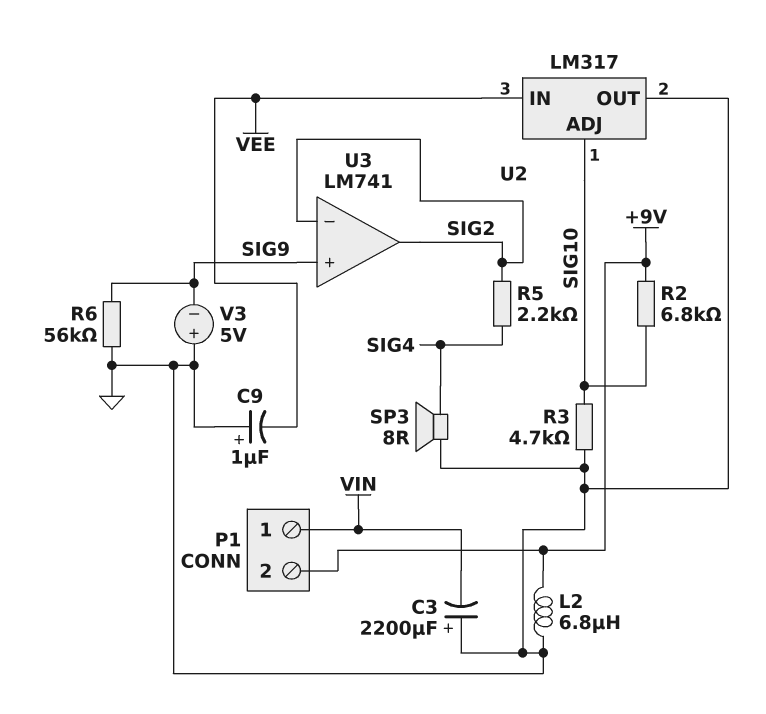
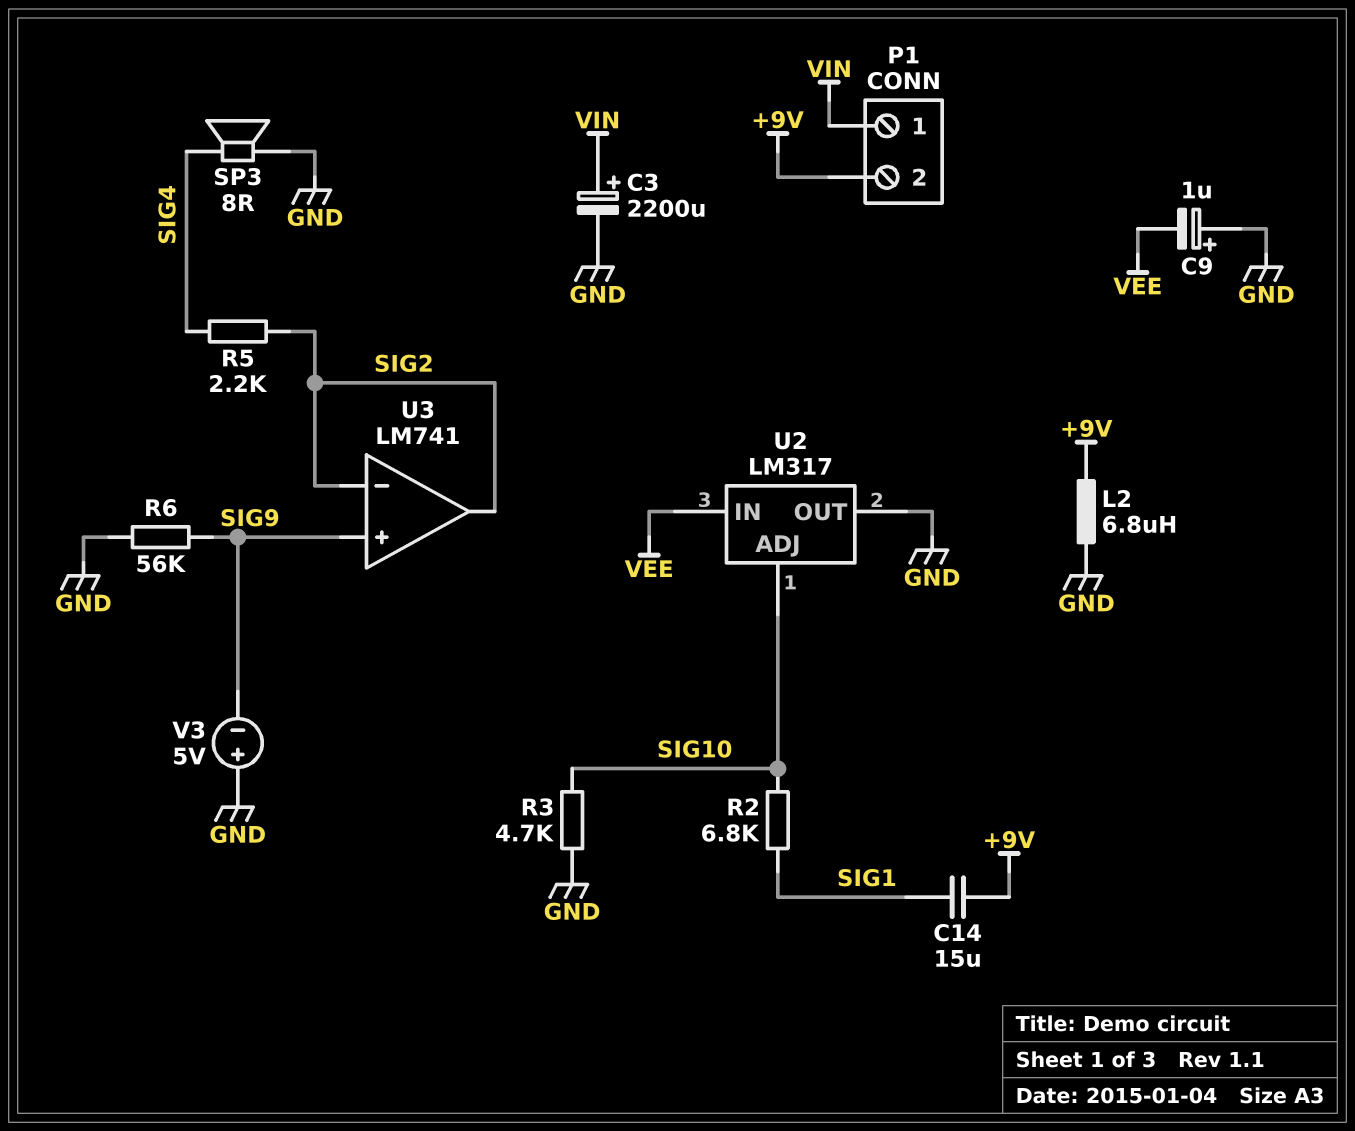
C3: 2200uF (plus GND, minus VIN) -> 2200uF (plus VIN, minus GND)
C14: none -> 15uF (+9V, SIG1)
R2: 6.8k (+9V, SIG10) -> 6.8k (SIG1, SIG10)

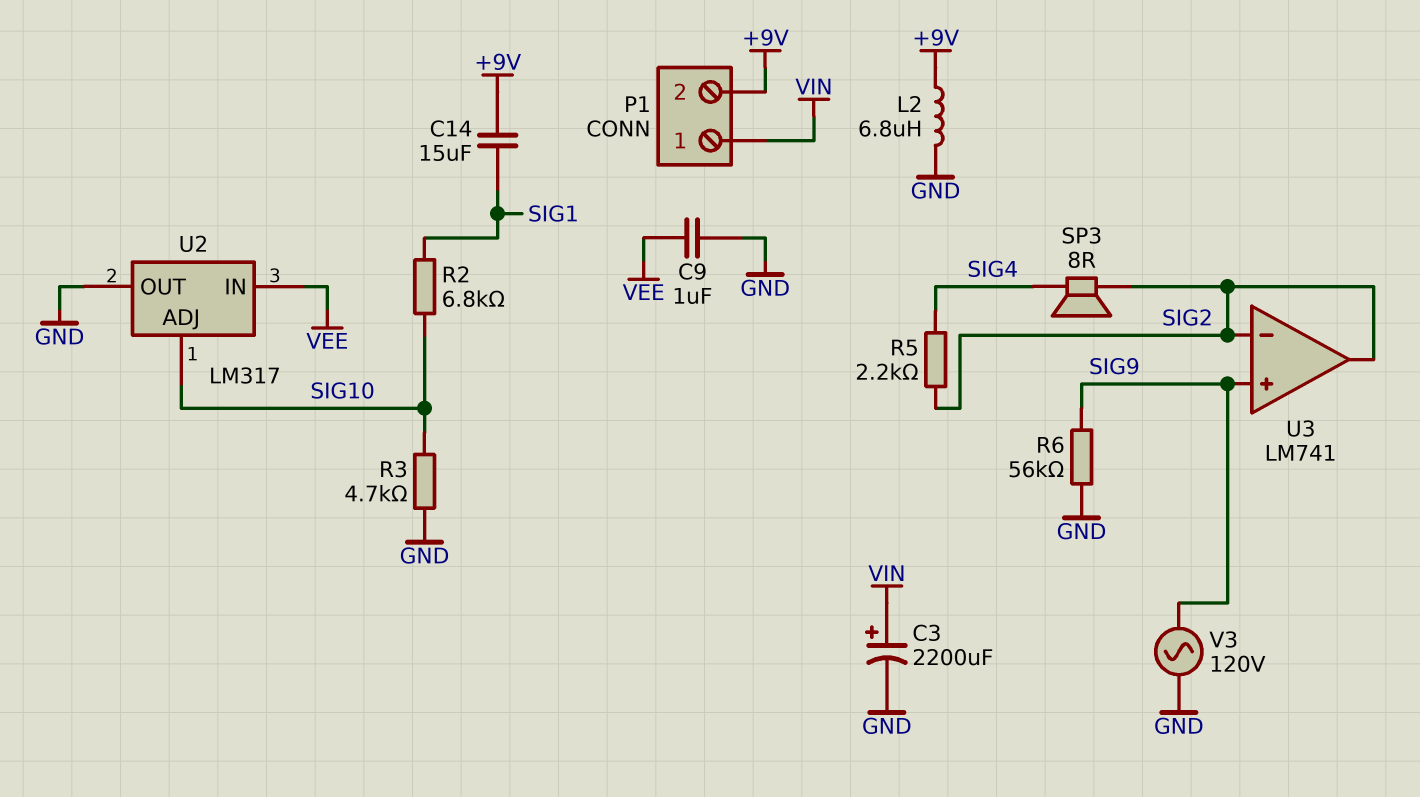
C9: 1uF (plus GND, minus VEE) -> 1uF (GND, VEE)
SP3: speaker 8R (GND, SIG4) -> speaker 8R (SIG2, SIG4)
V3: 5V (plus GND, minus SIG9) -> AC 120V (GND, SIG9)

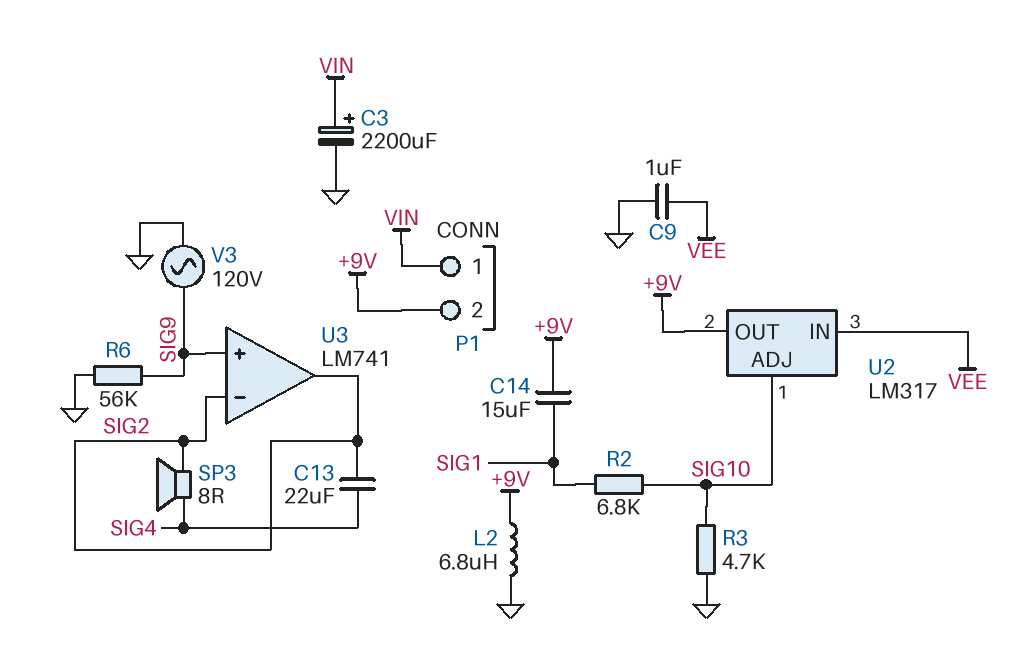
C13: none -> 22uF (SIG2, SIG4)
R5: 2.2k (SIG2, SIG4) -> none
U2 pin OUT: GND -> +9V

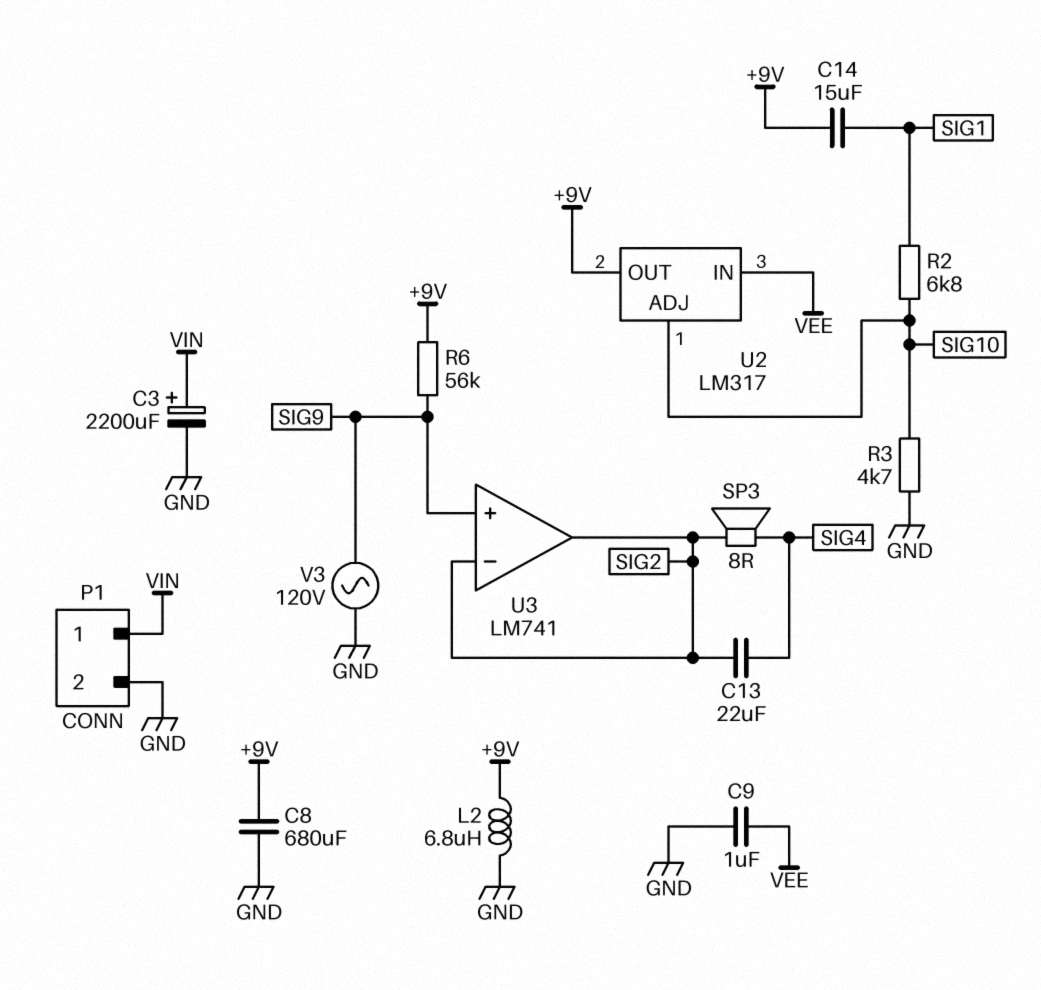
C8: none -> 680uF (+9V, GND)
P1 pin 2: +9V -> GND
R6: 56k (GND, SIG9) -> 56k (+9V, SIG9)

